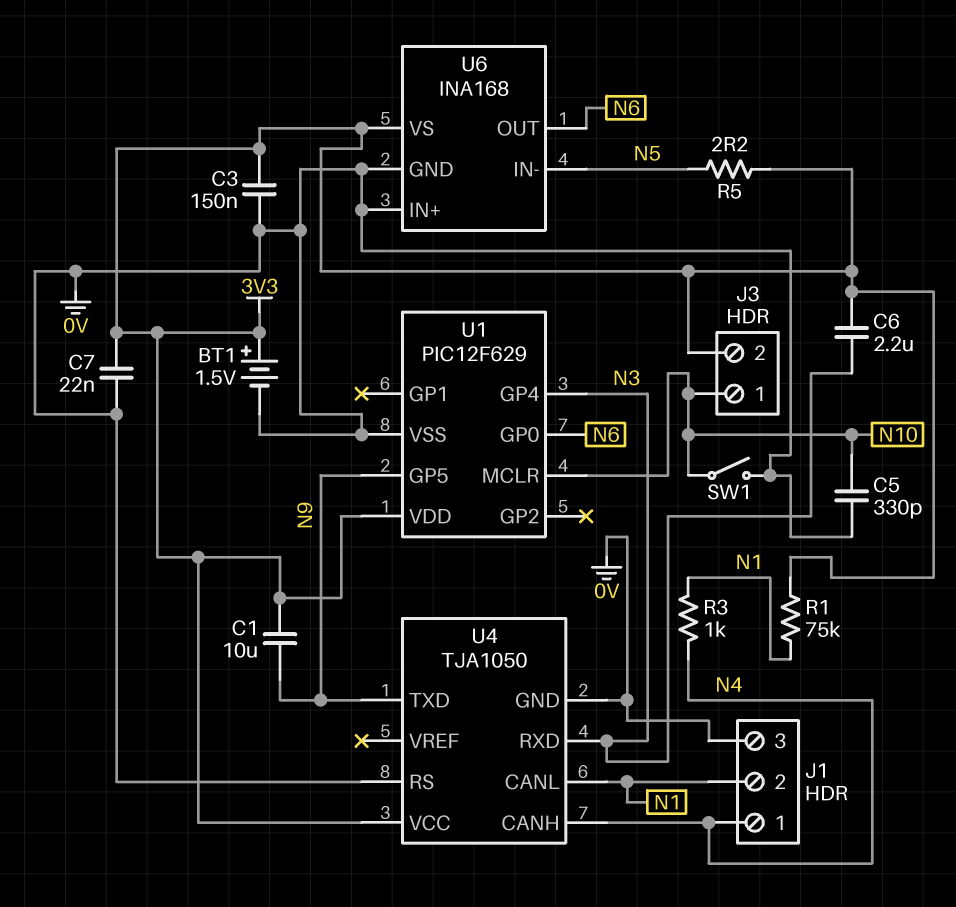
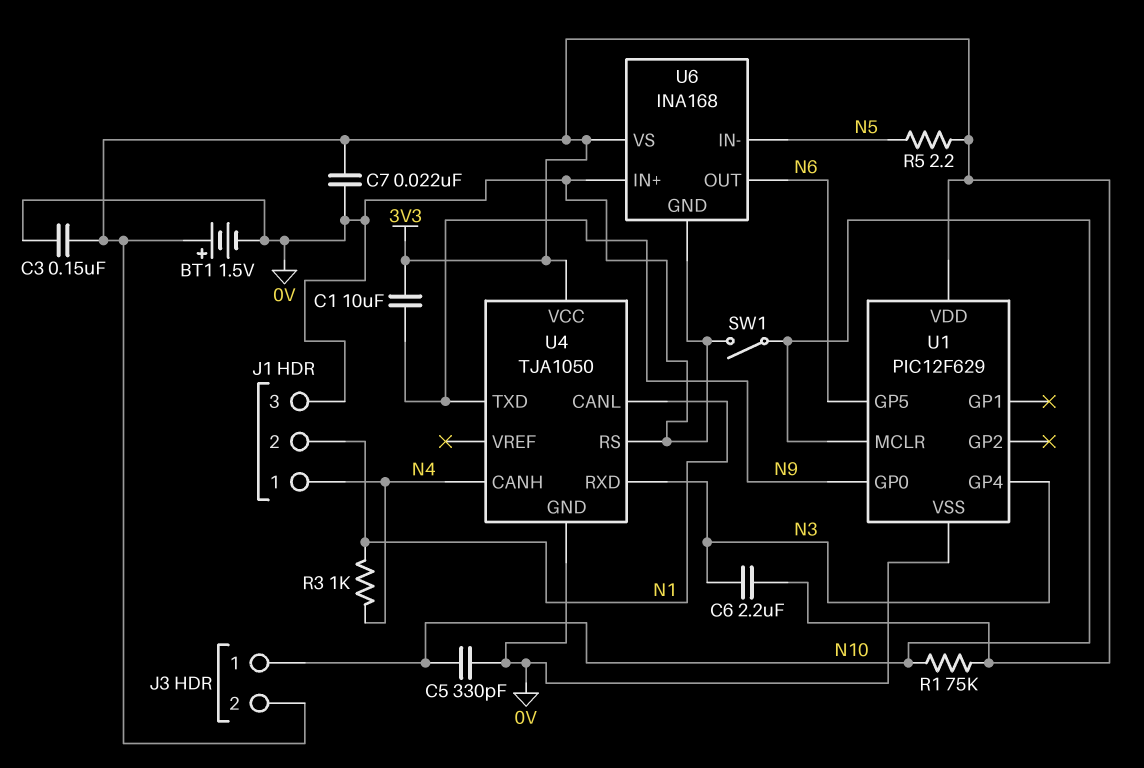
R1: 75k (3V3, N1) -> 75k (3V3, N10)
U1 pin GP0: N6 -> N9
U1 pin GP5: N9 -> N6

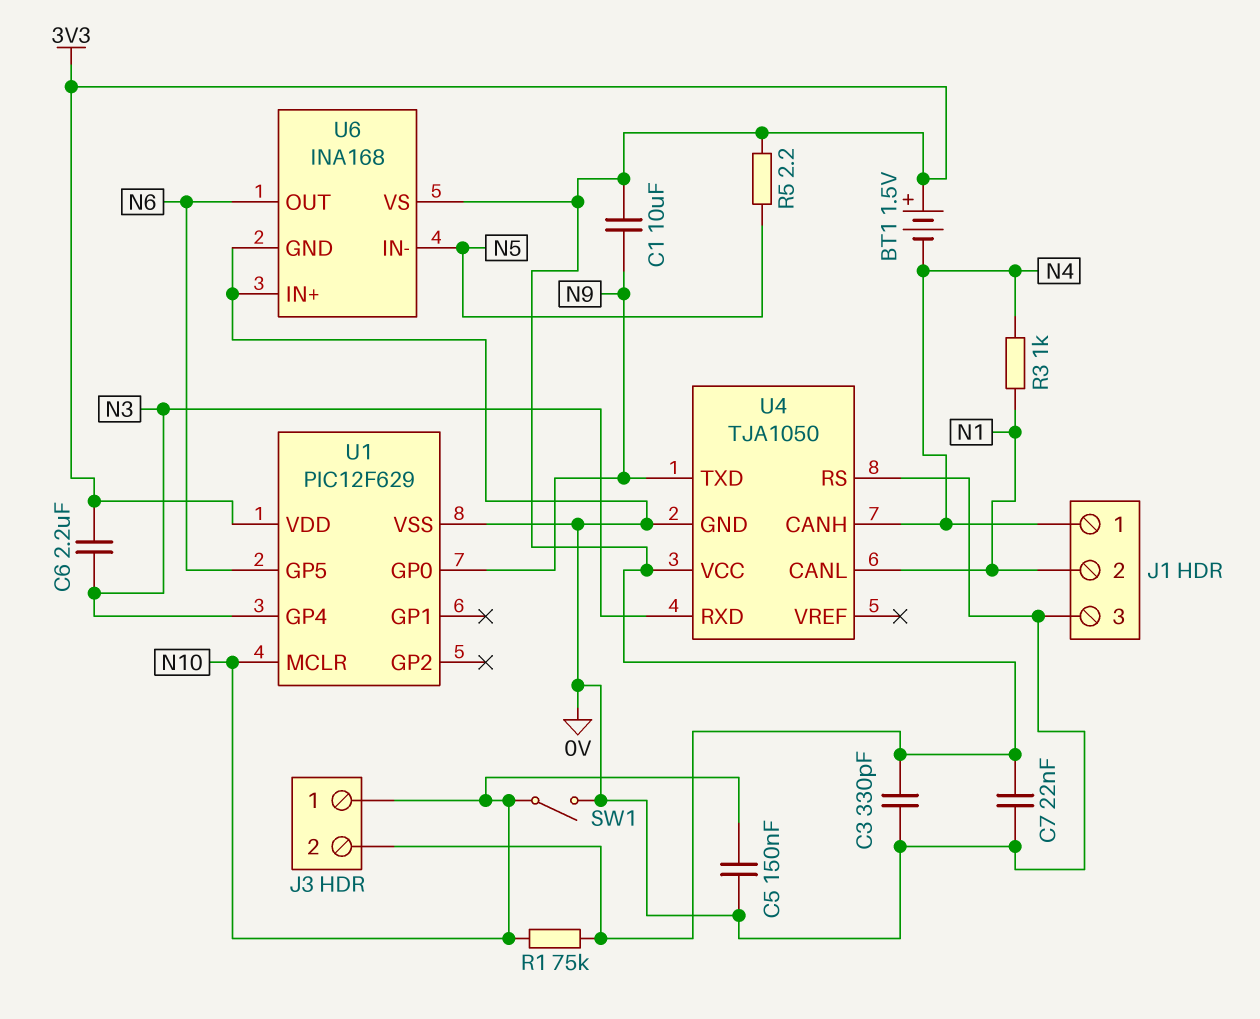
BT1: 1.5V (plus 3V3, minus 0V) -> 1.5V (plus 3V3, minus N4)
C3: 150nF (0V, 3V3) -> 330pF (0V, 3V3)
C5: 330pF (0V, N10) -> 150nF (0V, N10)

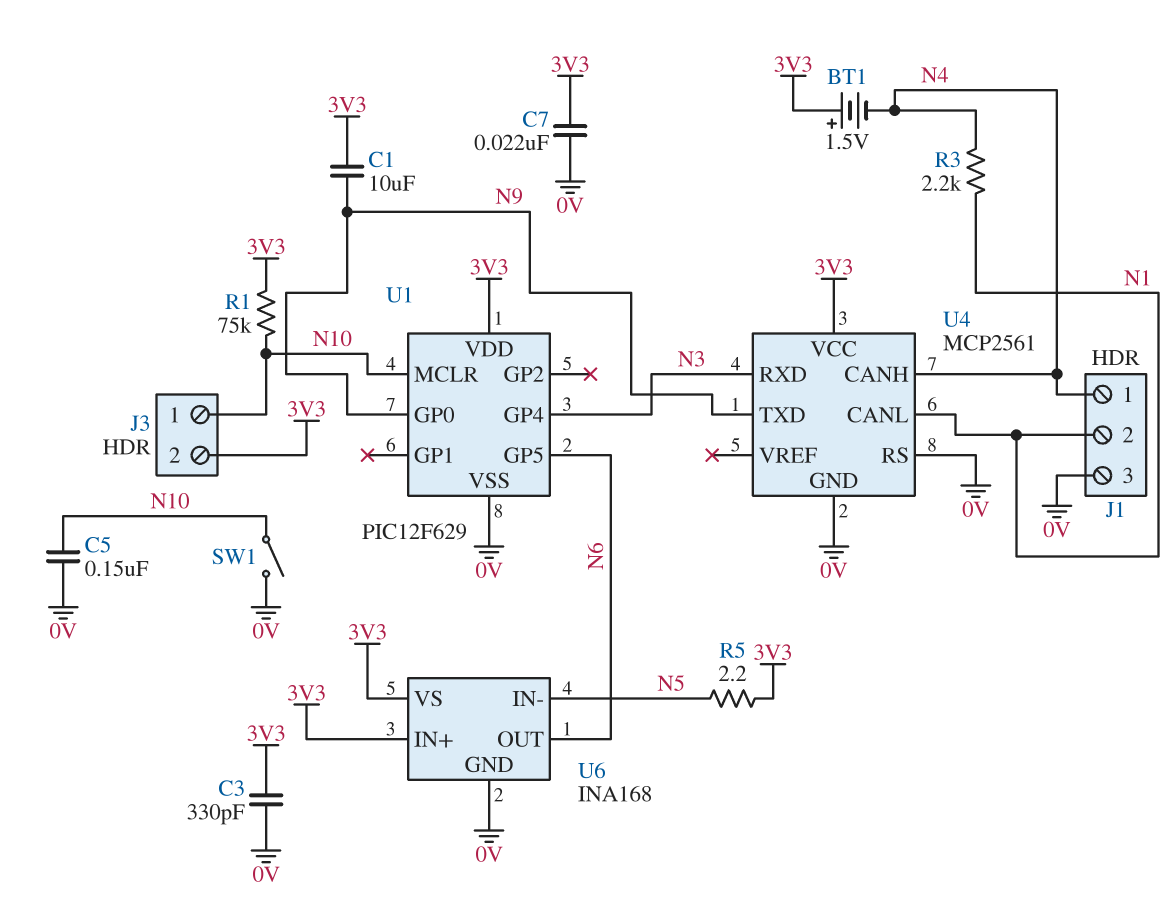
C6: 2.2uF (3V3, N3) -> none
R3: 1k (N1, N4) -> 2.2k (N1, N4)
U4: TJA1050 -> MCP2561
U6 pin IN+: 0V -> 3V3

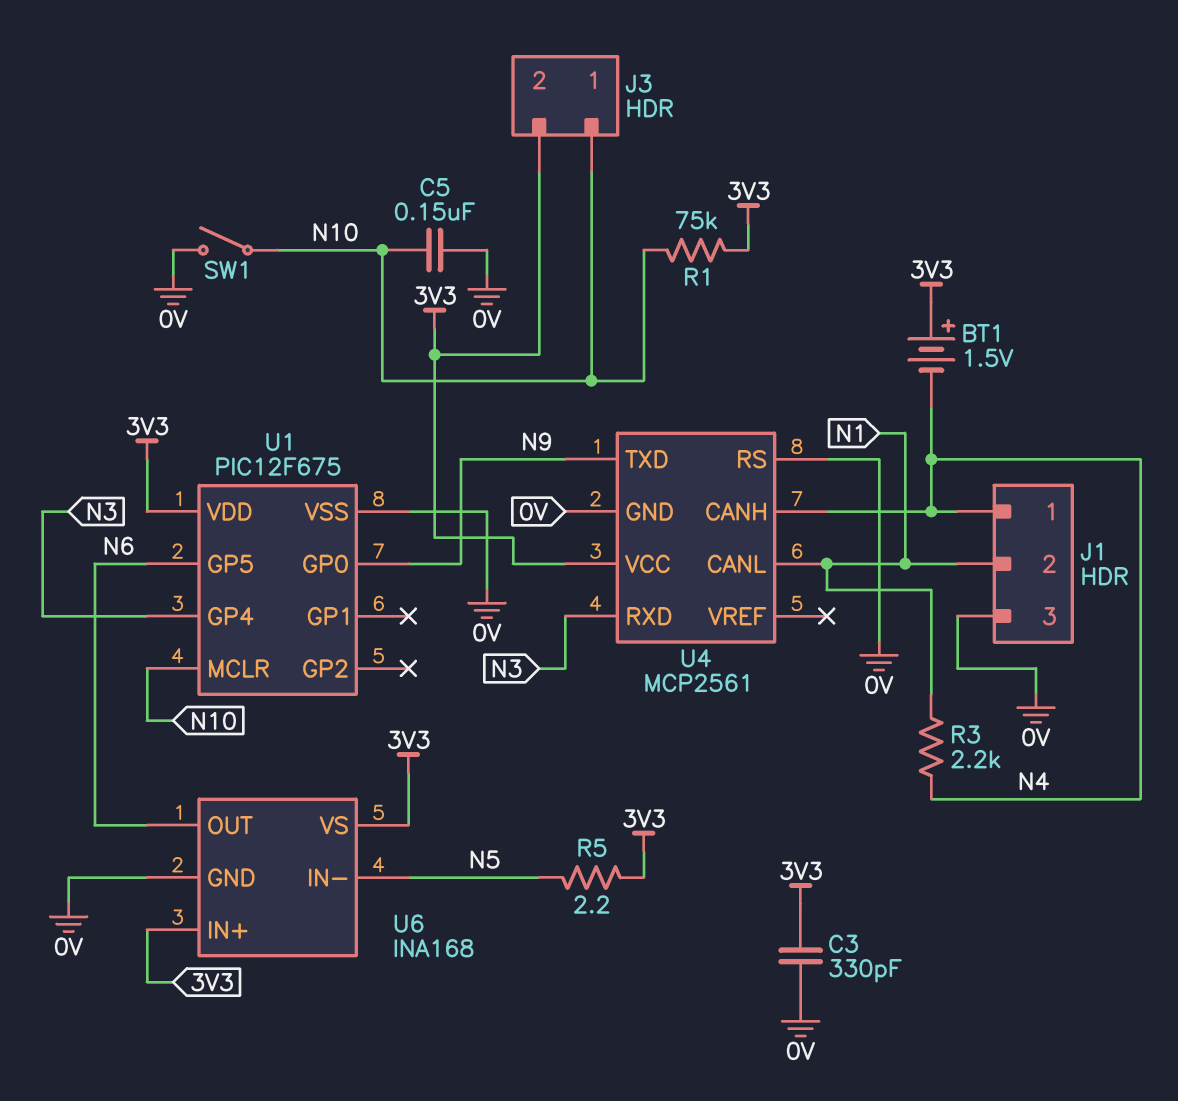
C1: 10uF (3V3, N9) -> none
C7: 22nF (0V, 3V3) -> none
U1: PIC12F629 -> PIC12F675

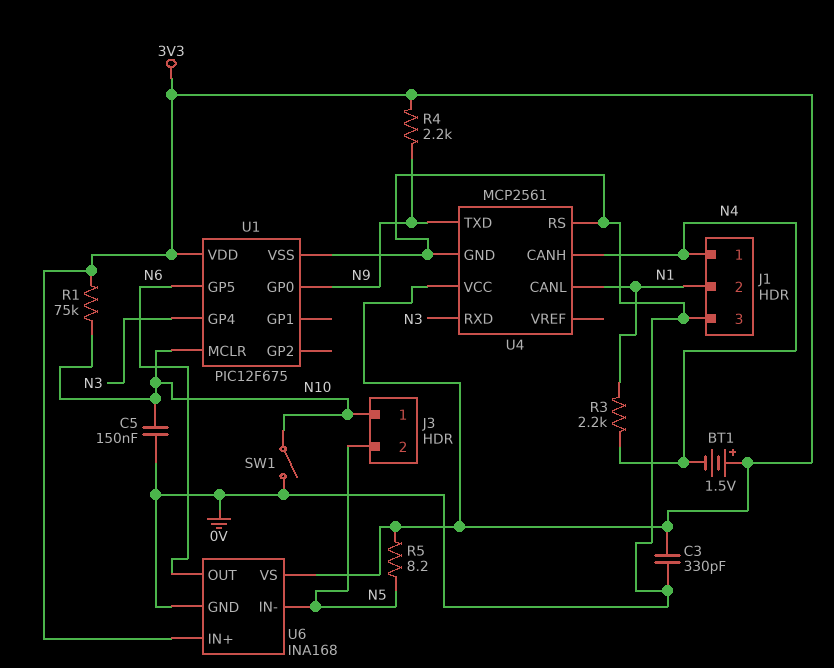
J3 pin 2: 3V3 -> N5
R4: none -> 2.2k (3V3, N9)
R5: 2.2 (3V3, N5) -> 8.2 (3V3, N5)

